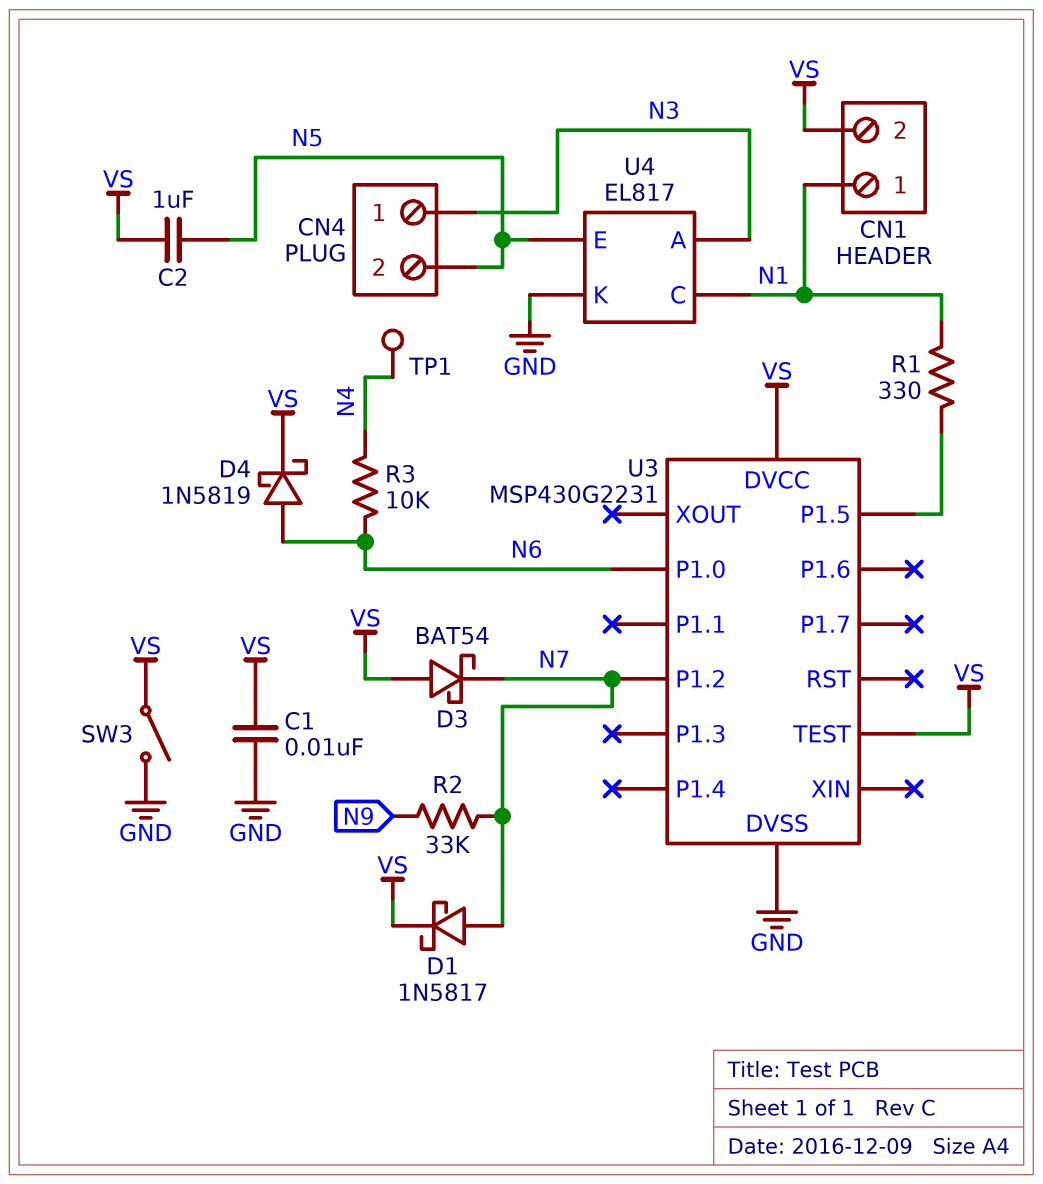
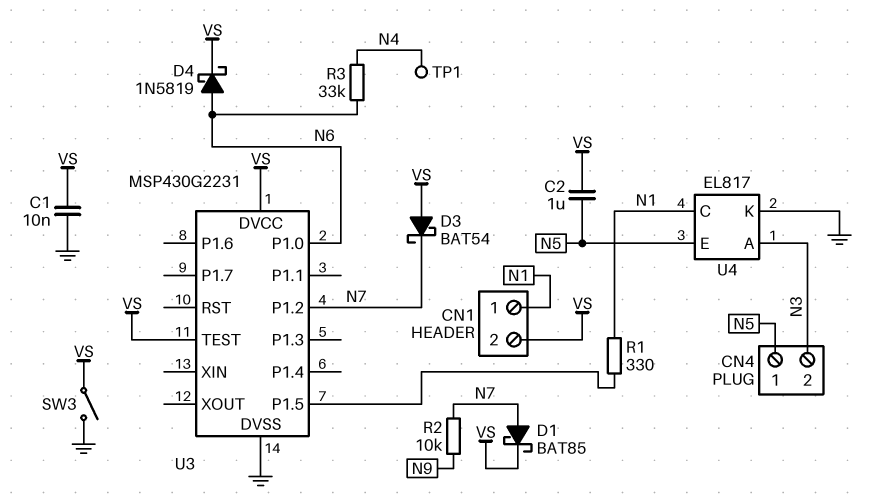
CN4 pin 1: N3 -> N5
CN4 pin 2: N5 -> N3
D1: schottky 1N5817 (A N7, K VS) -> schottky BAT85 (A N7, K VS)
R2: 33k (N7, N9) -> 10k (N7, N9)
R3: 10k (N4, N6) -> 33k (N4, N6)

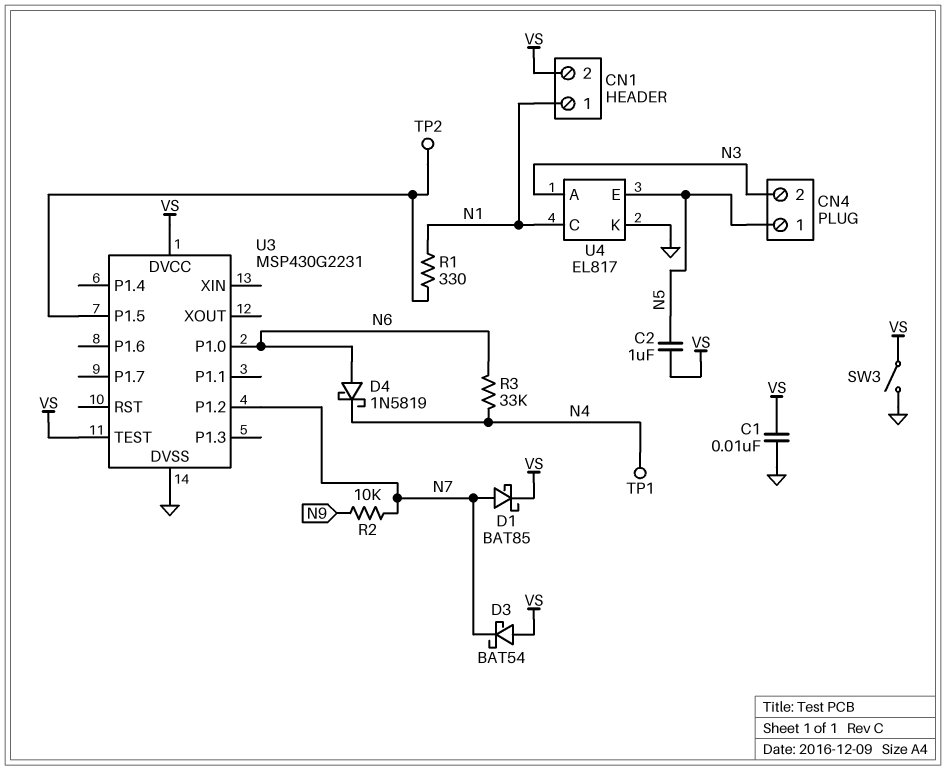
D4: schottky 1N5819 (A N6, K VS) -> schottky 1N5819 (A N6, K N4)
TP2: none -> test point (U3/P1.5)

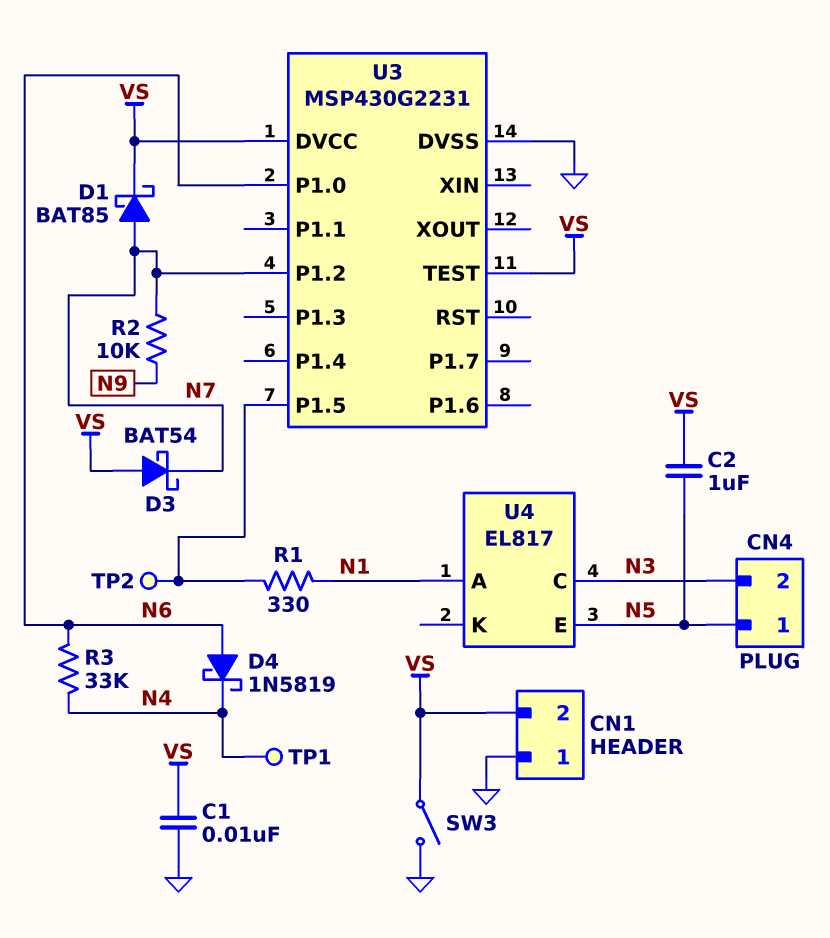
CN1 pin 1: N1 -> GND
U4 pin A: N3 -> N1
U4 pin C: N1 -> N3
U4 pin K: GND -> none

